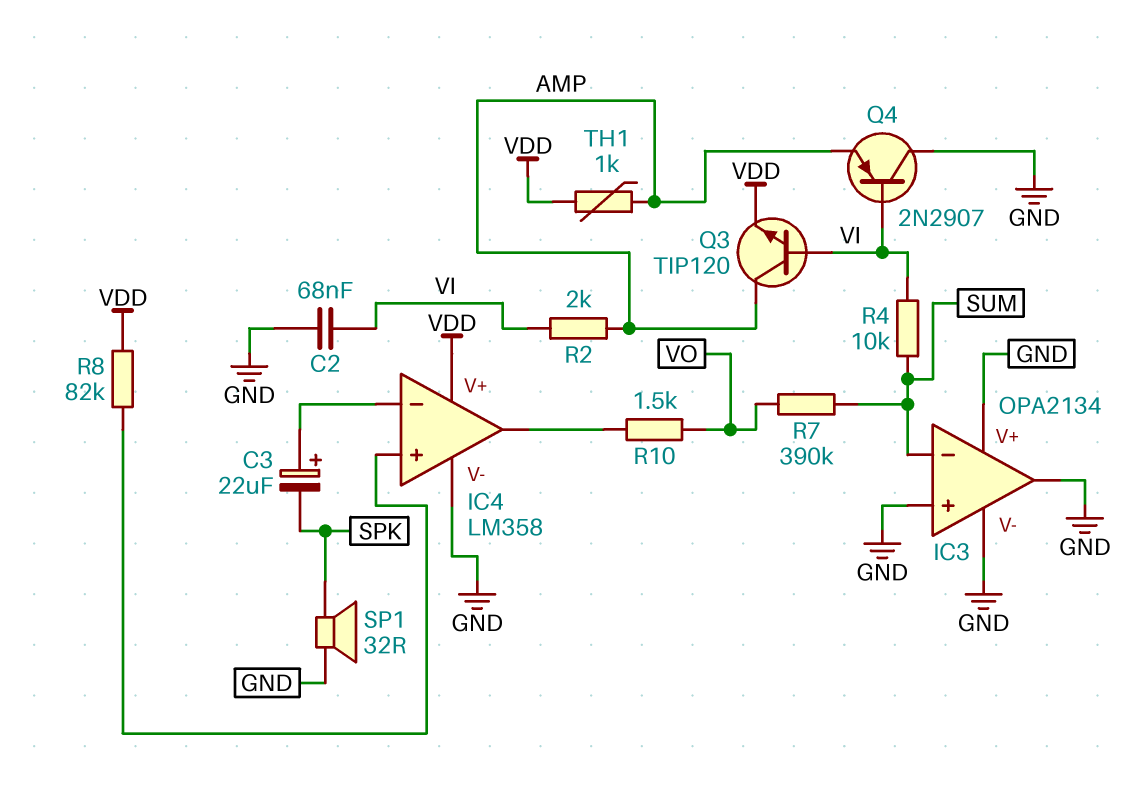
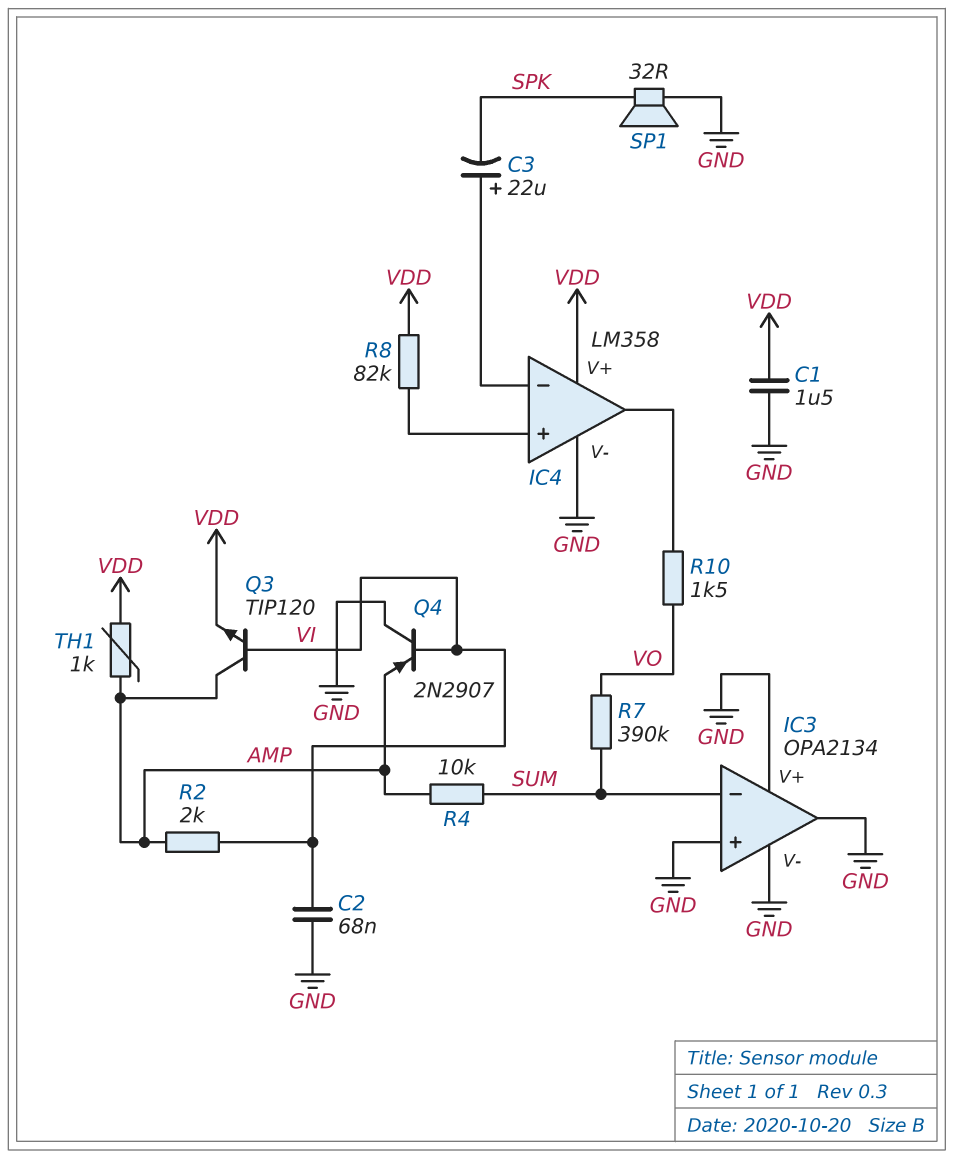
C1: none -> 1.5uF (GND, VDD)
R4: 10k (SUM, VI) -> 10k (AMP, SUM)

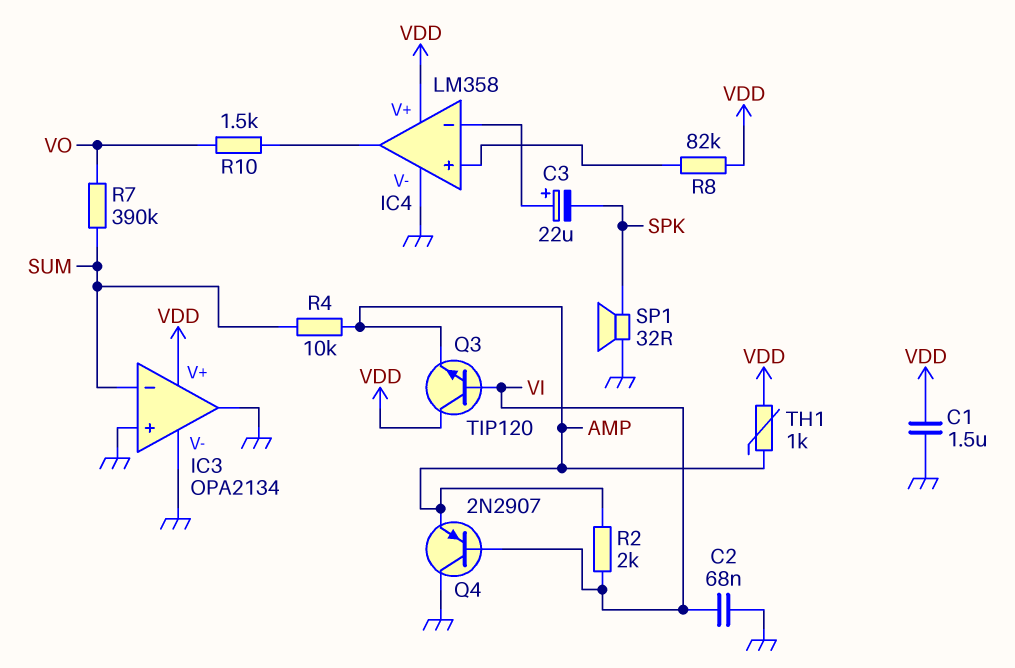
IC3 pin V+: GND -> VDD
Q3: NPN TIP120 (B VI, C AMP, E VDD) -> NPN TIP120 (B VI, C VDD, E AMP)

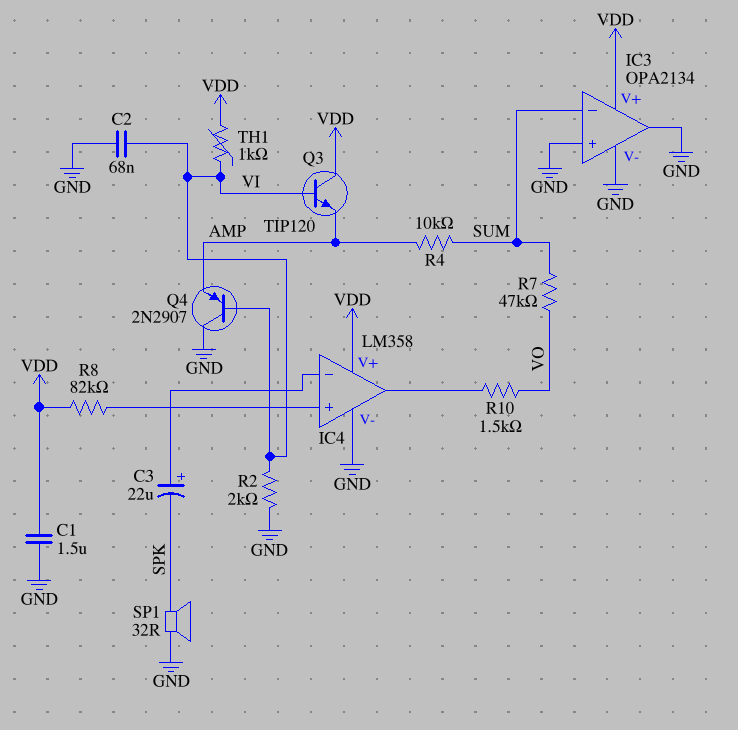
R2: 2k (AMP, VI) -> 2k (GND, VI)
R7: 390k (SUM, VO) -> 47k (SUM, VO)
TH1: 1k (AMP, VDD) -> 1k (VDD, VI)

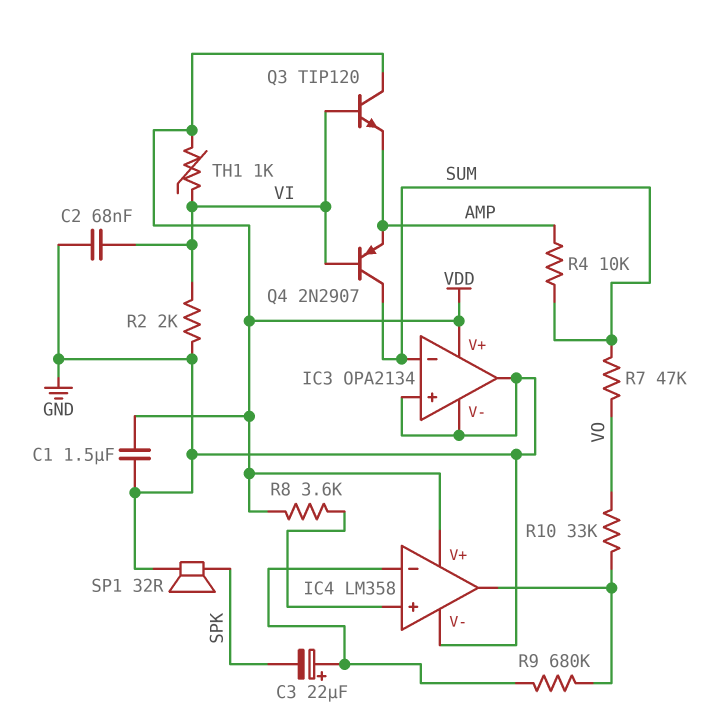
Q4: PNP 2N2907 (B VI, C GND, E AMP) -> PNP 2N2907 (B VI, C SUM, E AMP)
R8: 82k (IC4/in+, VDD) -> 3.6k (IC4/in+, VDD)
R9: none -> 680k (IC4/in-, IC4/out)
R10: 1.5k (IC4/out, VO) -> 33k (IC4/out, VO)

